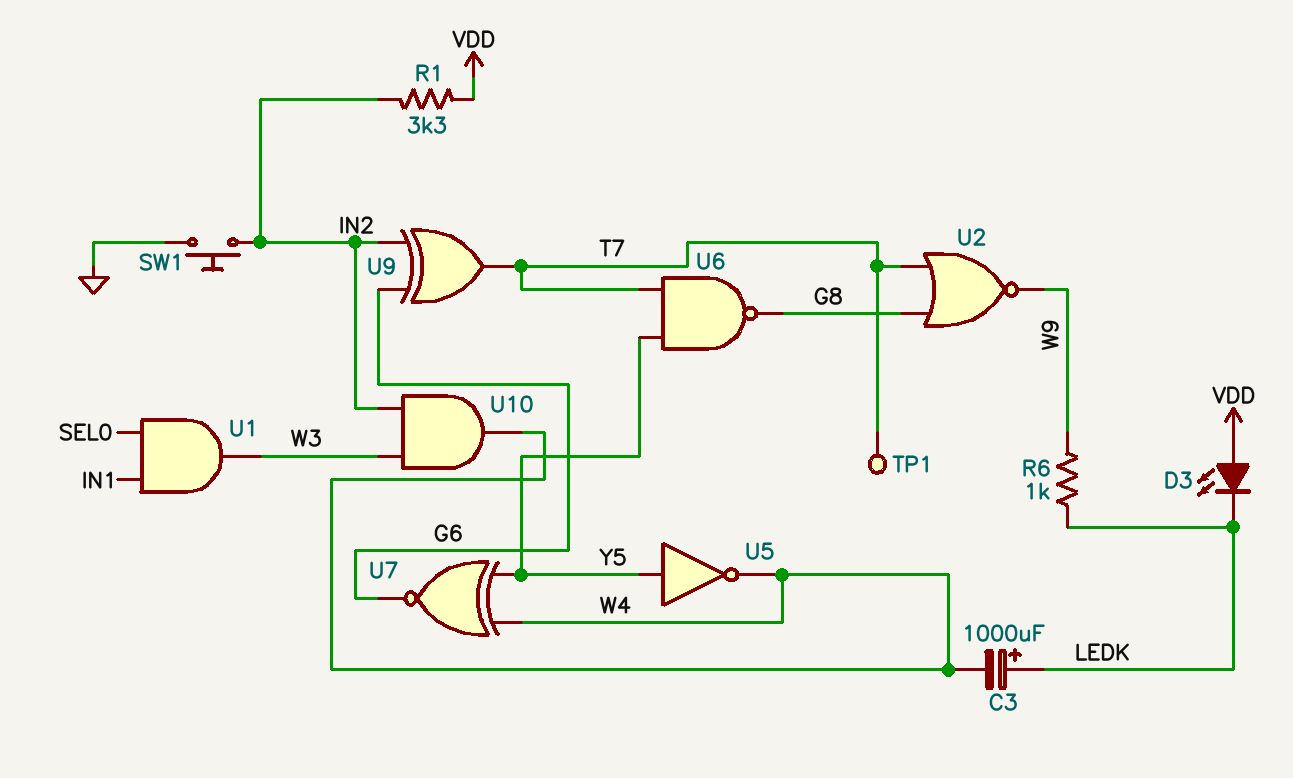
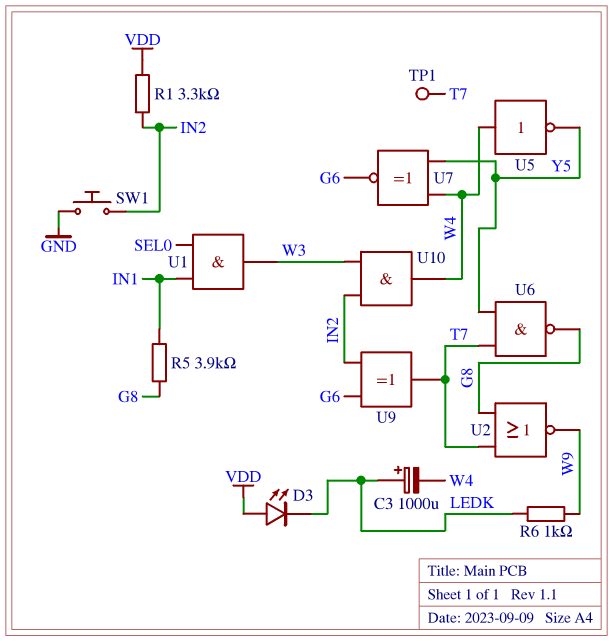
R5: none -> 3.9k (G8, IN1)
U5: NOT (in Y5, out W4) -> NOT (in W4, out Y5)

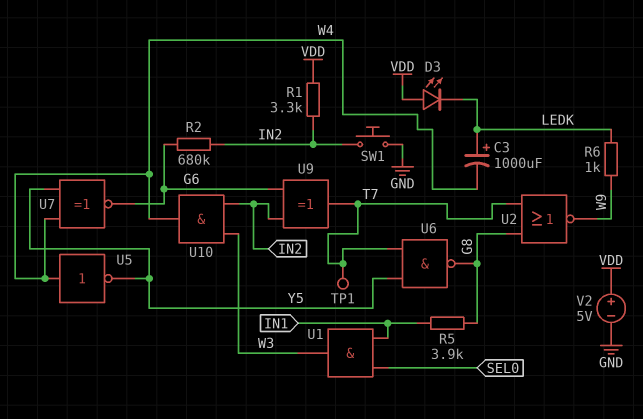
R2: none -> 680k (G6, IN2)
V2: none -> 5V (plus VDD, minus GND)

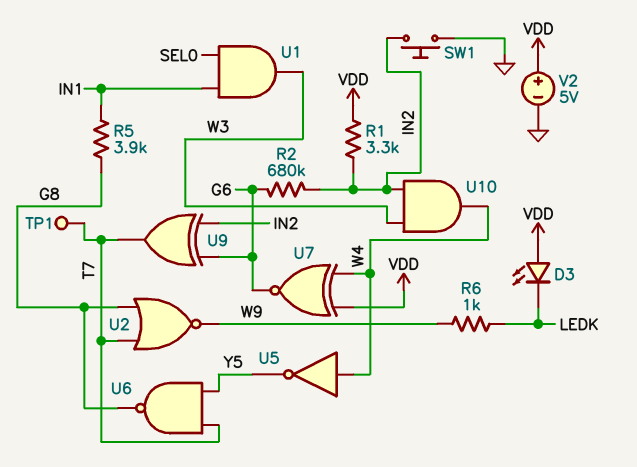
C3: 1000uF (plus LEDK, minus W4) -> none
U7: XNOR (in W4, in Y5, out G6) -> XNOR (in VDD, in W4, out G6)

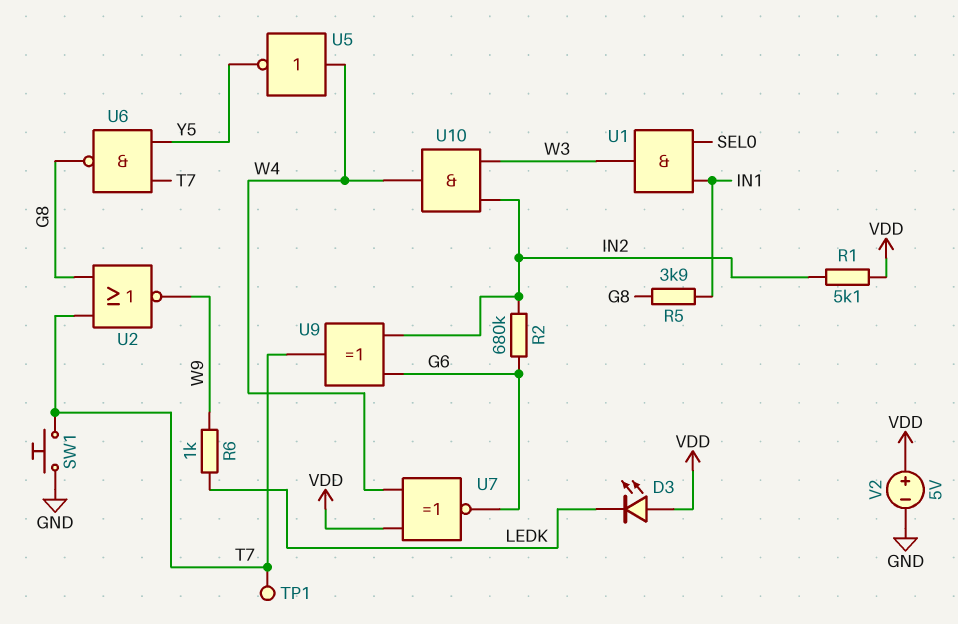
R1: 3.3k (IN2, VDD) -> 5.1k (IN2, VDD)
SW1: button (GND, IN2) -> button (GND, T7)

